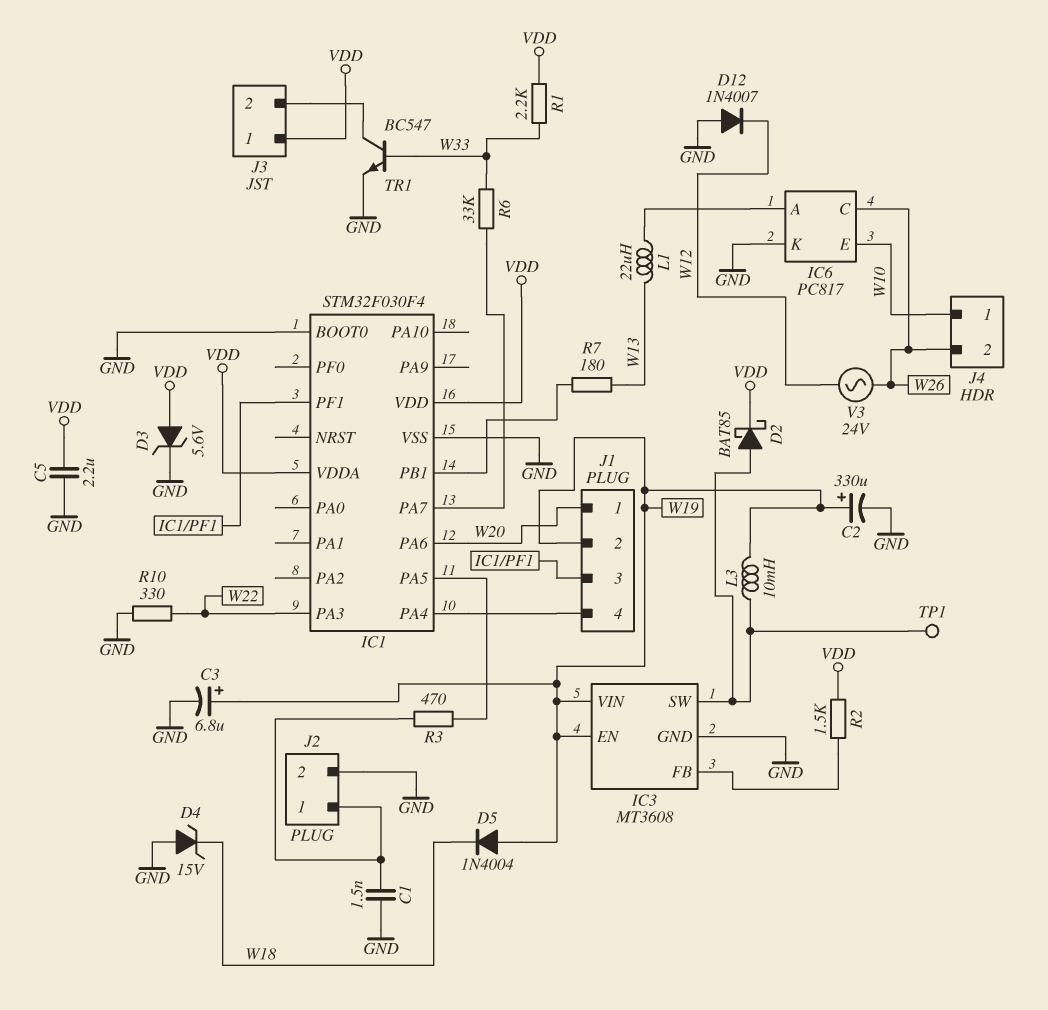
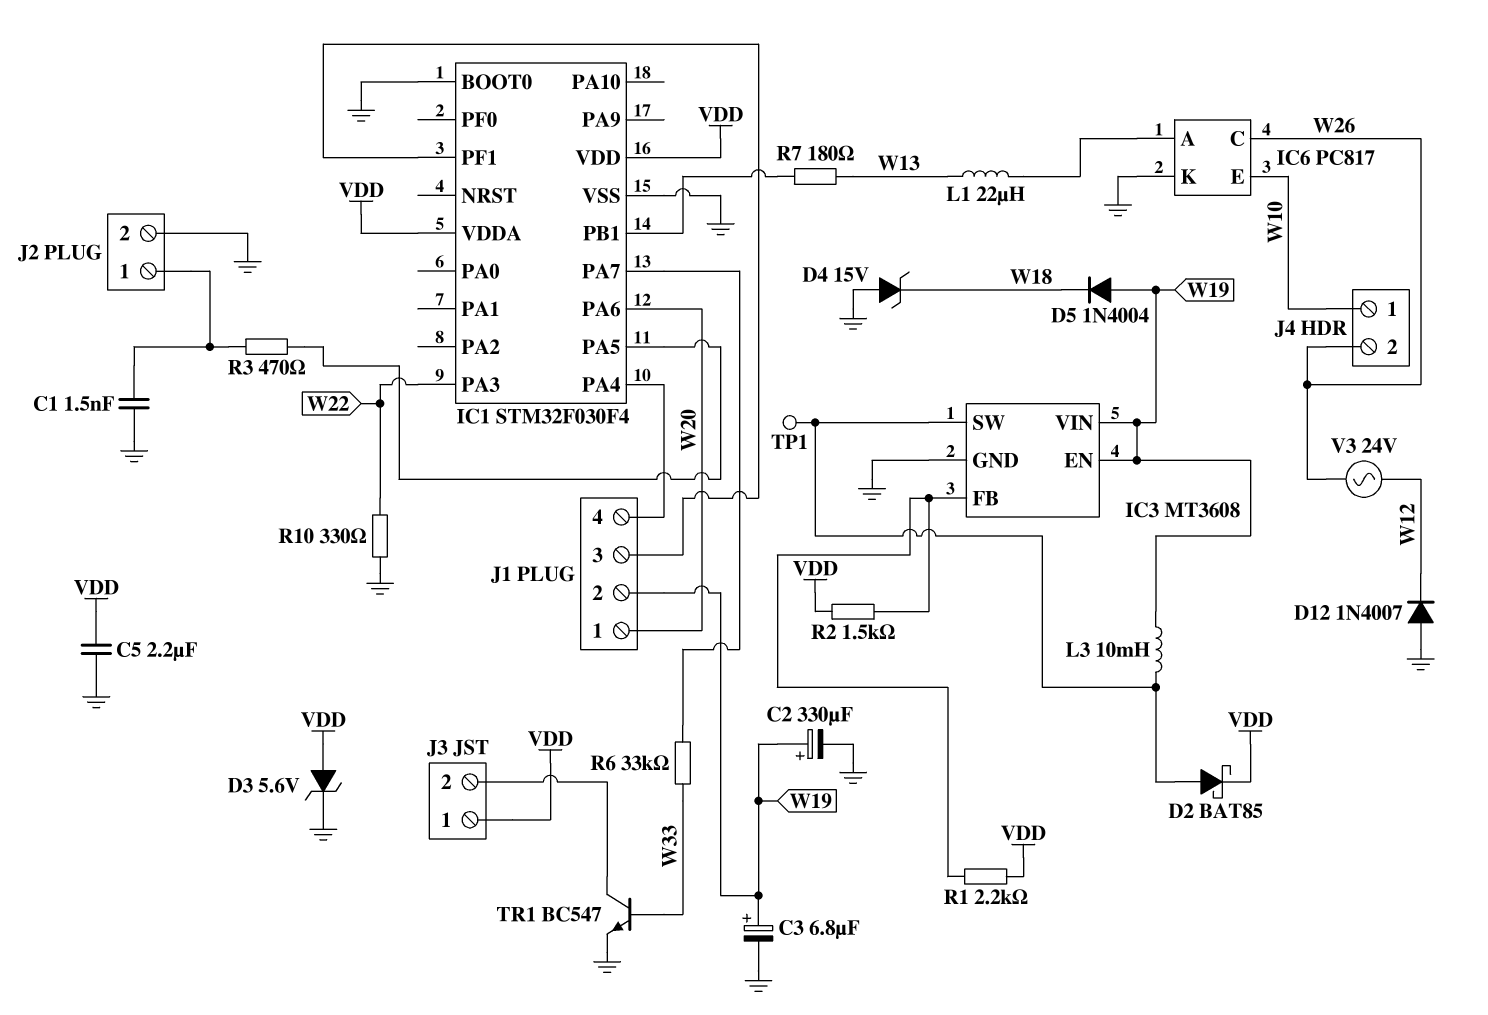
R1: 2.2k (VDD, W33) -> 2.2k (IC3/FB, VDD)

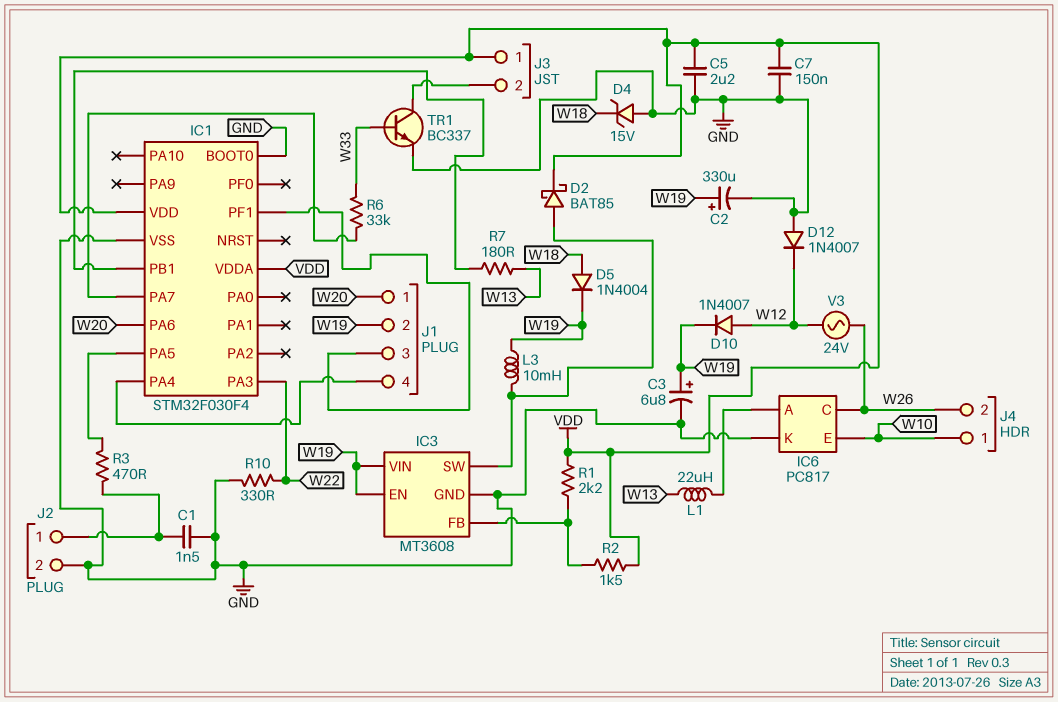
C7: none -> 150nF (GND, VDD)
D3: zener 5.6V (A VDD, K GND) -> none
D5: diode 1N4004 (A W19, K W18) -> diode 1N4004 (A W18, K W19)
D10: none -> diode 1N4007 (A W12, K W19)
TP1: test point (IC3/SW) -> none
TR1: NPN BC547 (B W33, C J3/2, E GND) -> NPN BC337 (B W33, C J3/2, E GND)

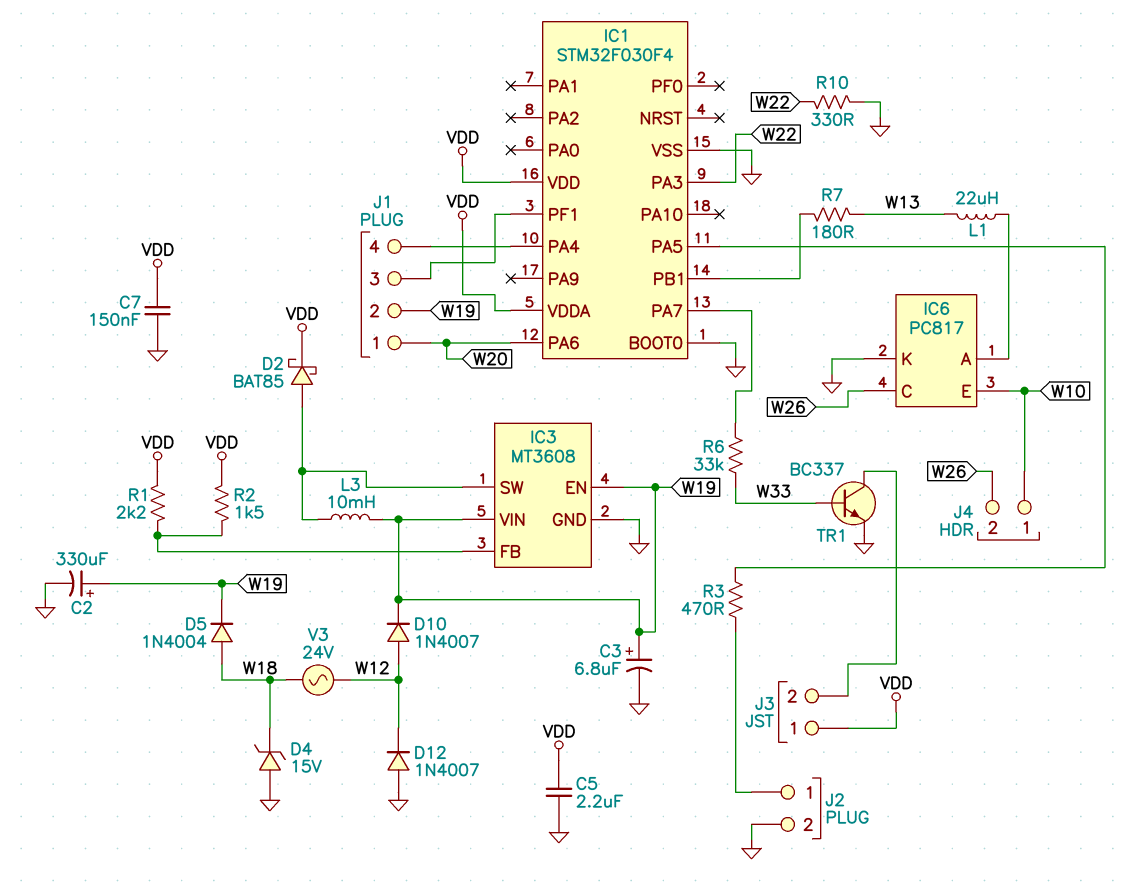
C1: 1.5nF (GND, J2/1) -> none
V3: AC 24V (W12, W26) -> AC 24V (W12, W18)

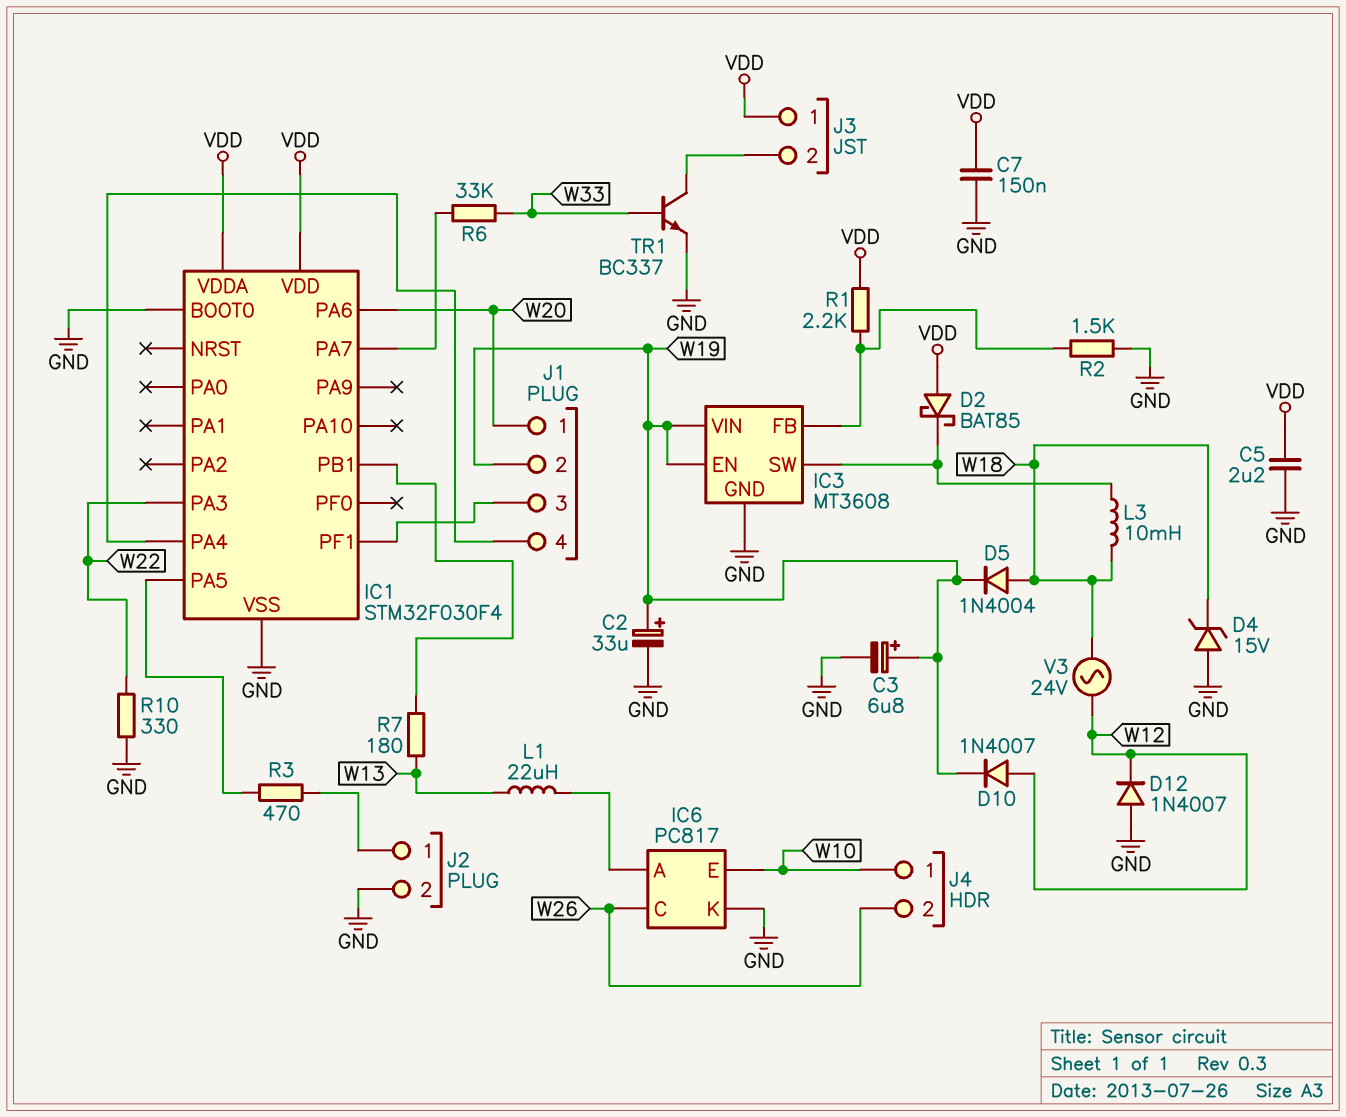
C2: 330uF (plus W19, minus GND) -> 33uF (plus W19, minus GND)
D2: schottky BAT85 (A IC3/SW, K VDD) -> schottky BAT85 (A VDD, K IC3/SW)
L3: 10mH (IC3/SW, W19) -> 10mH (IC3/SW, W18)
R2: 1.5k (IC3/FB, VDD) -> 1.5k (GND, IC3/FB)

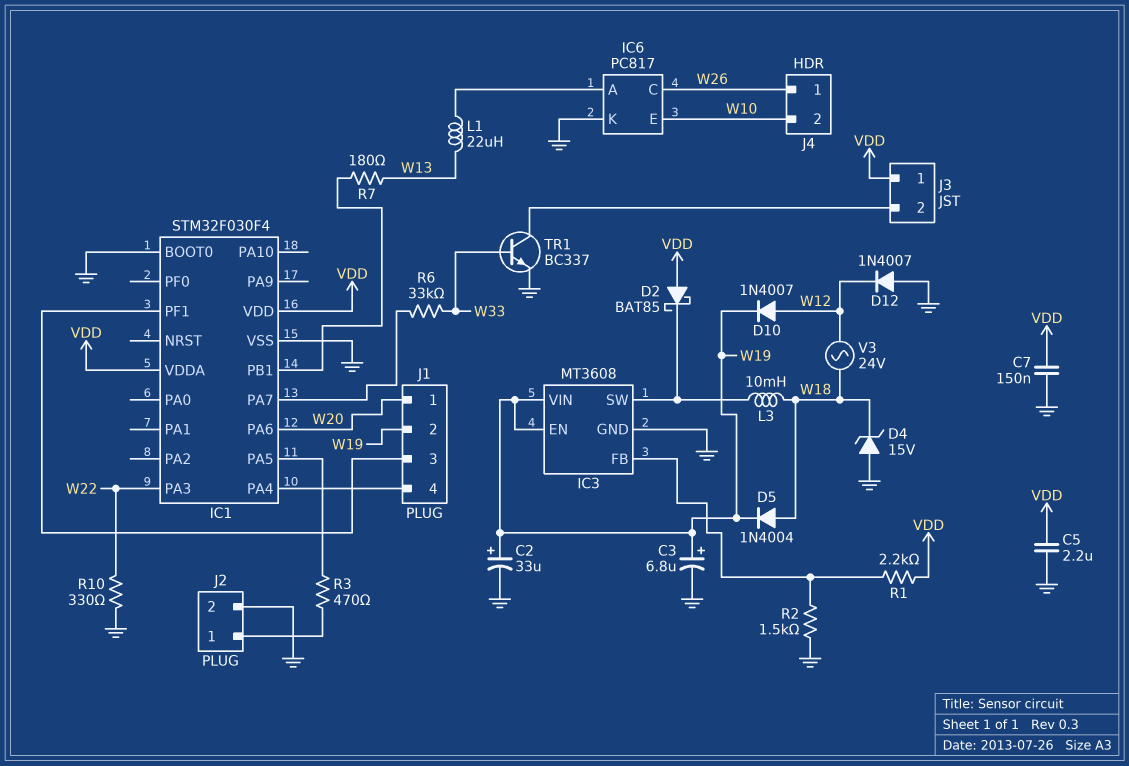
J4 pin 1: W10 -> W26
J4 pin 2: W26 -> W10

